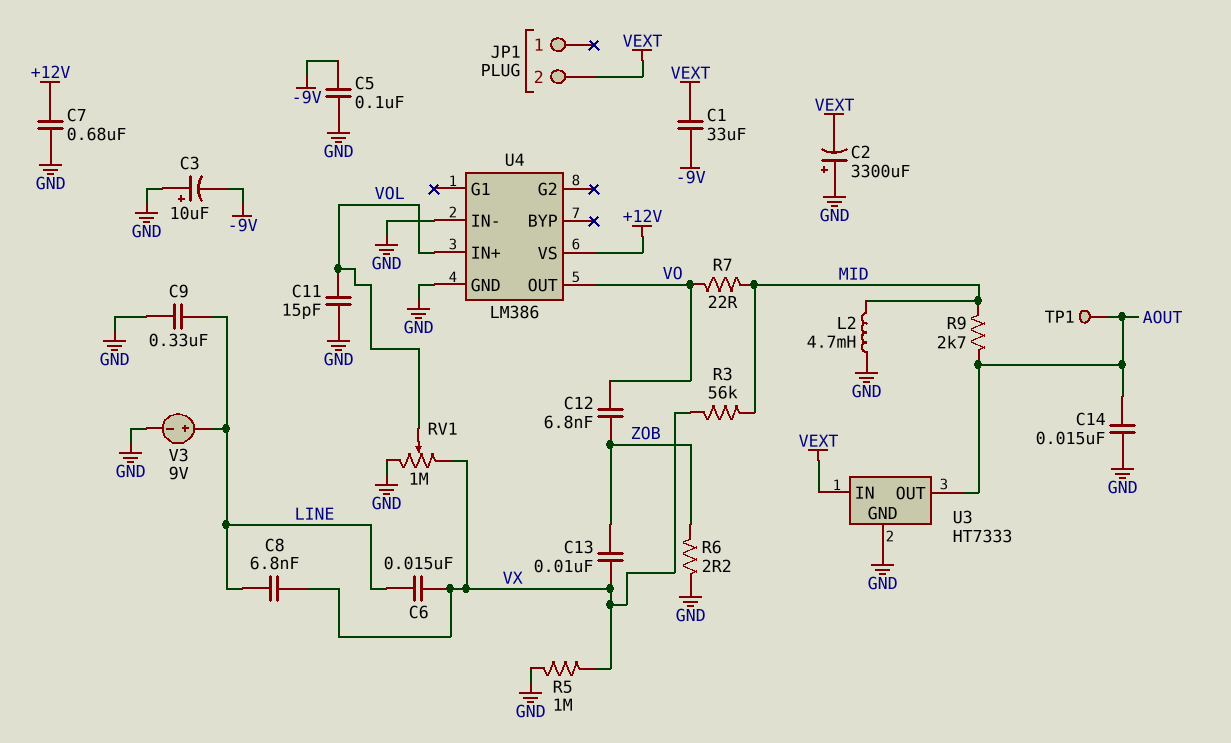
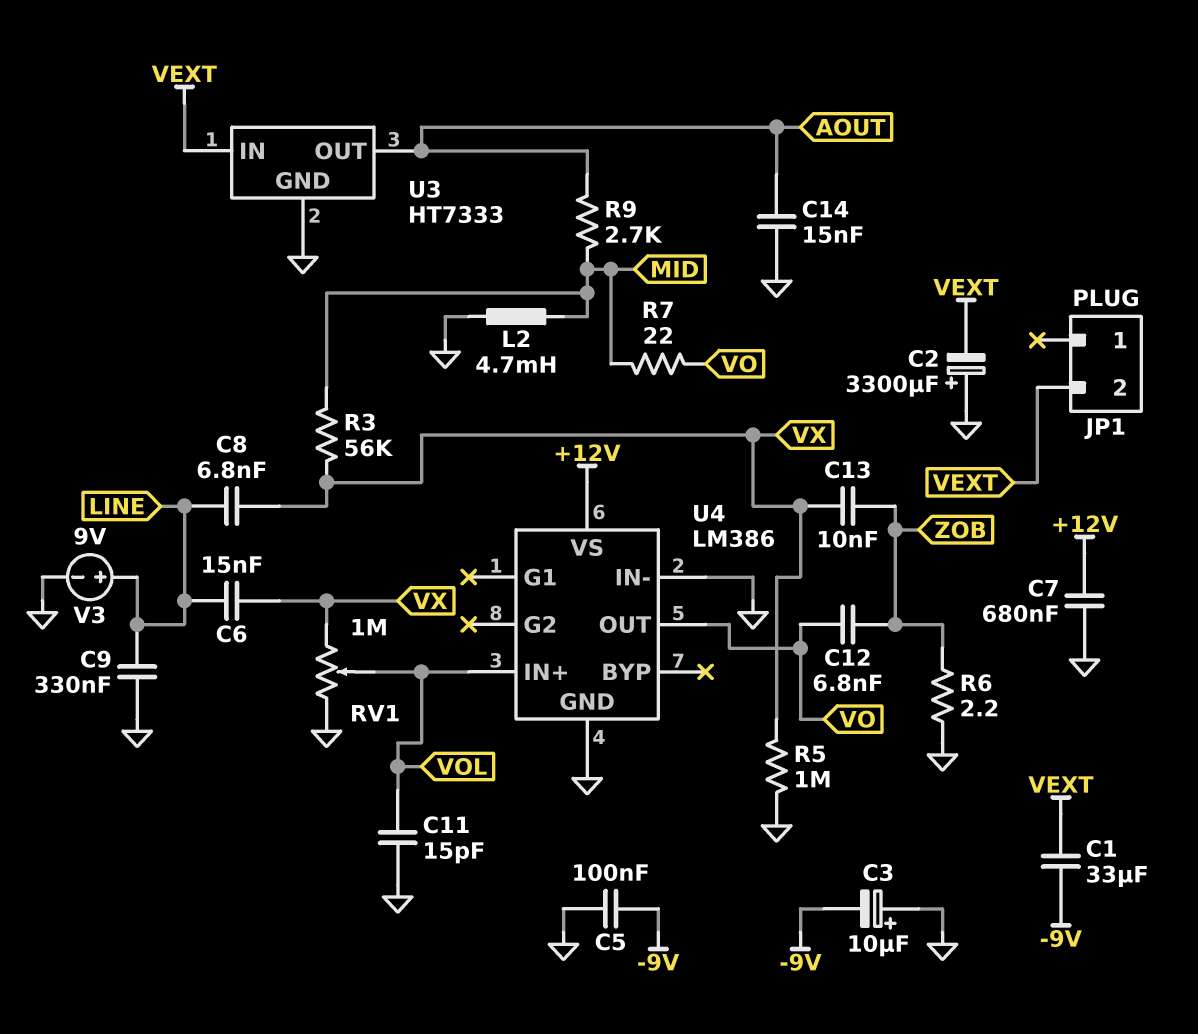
TP1: test point (AOUT) -> none

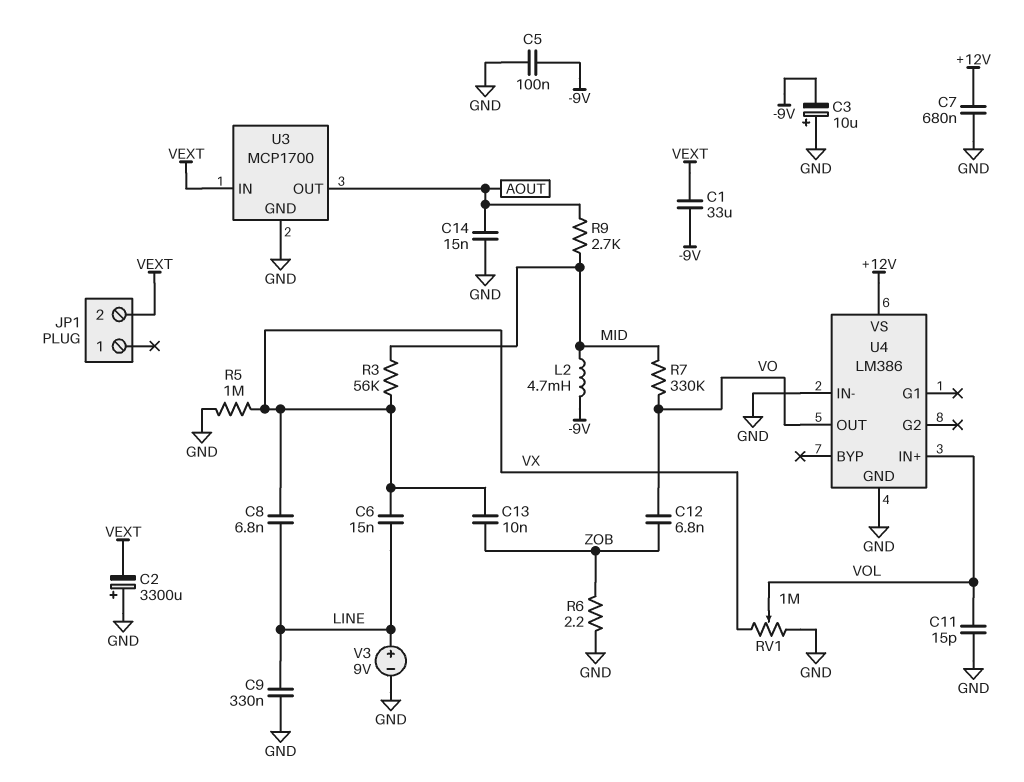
L2: 4.7mH (GND, MID) -> 4.7mH (-9V, MID)
R7: 22 (MID, VO) -> 330k (MID, VO)
U3: HT7333 -> MCP1700

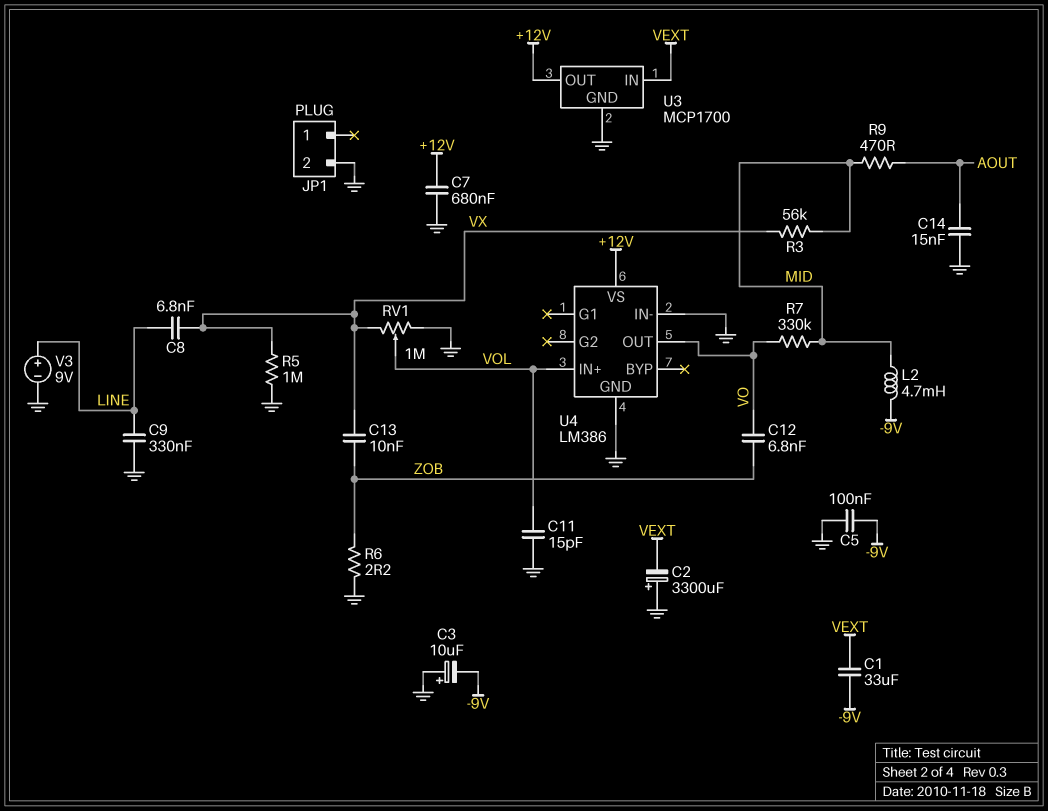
C6: 15nF (LINE, VX) -> none
JP1 pin 2: VEXT -> GND
R9: 2.7k (AOUT, MID) -> 470 (AOUT, MID)
U3 pin OUT: AOUT -> +12V

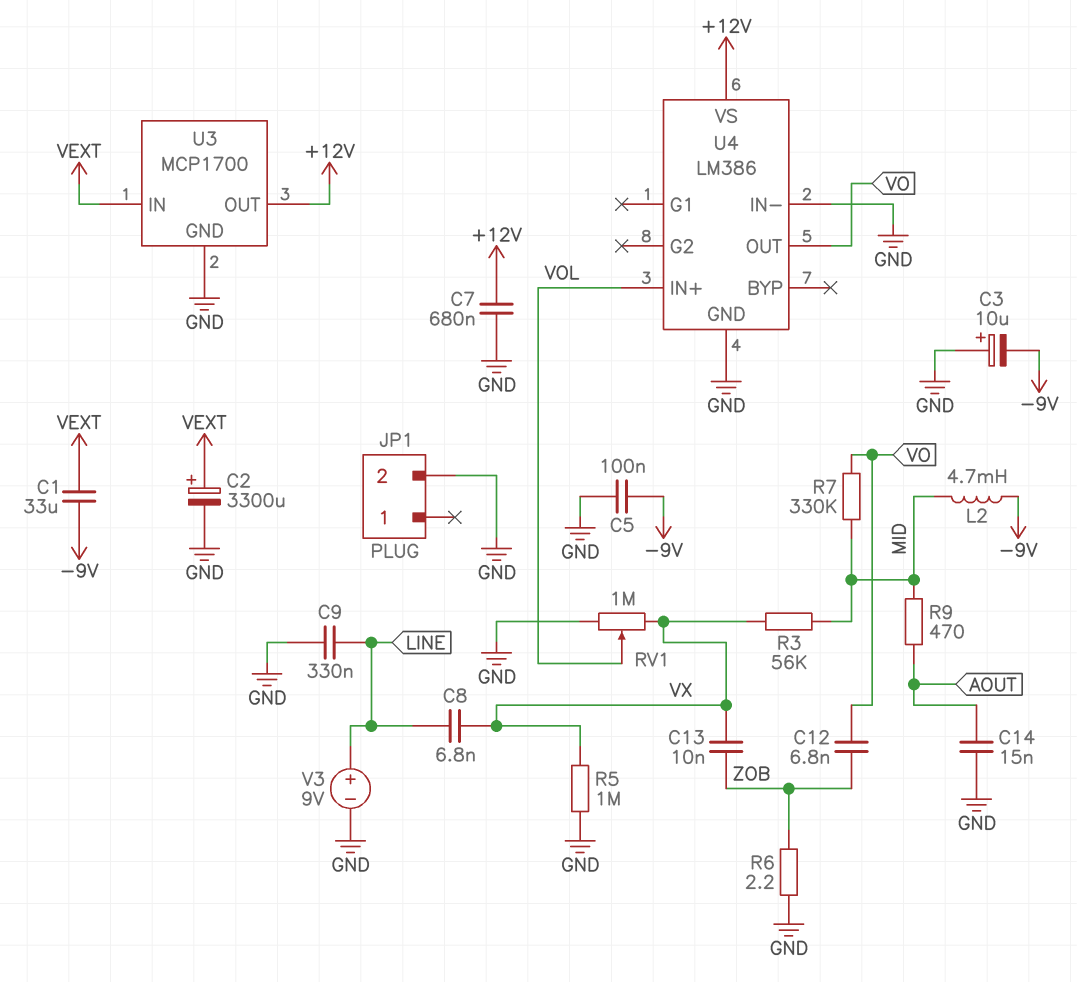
C2: 3300uF (plus GND, minus VEXT) -> 3300uF (plus VEXT, minus GND)
C11: 15pF (GND, VOL) -> none

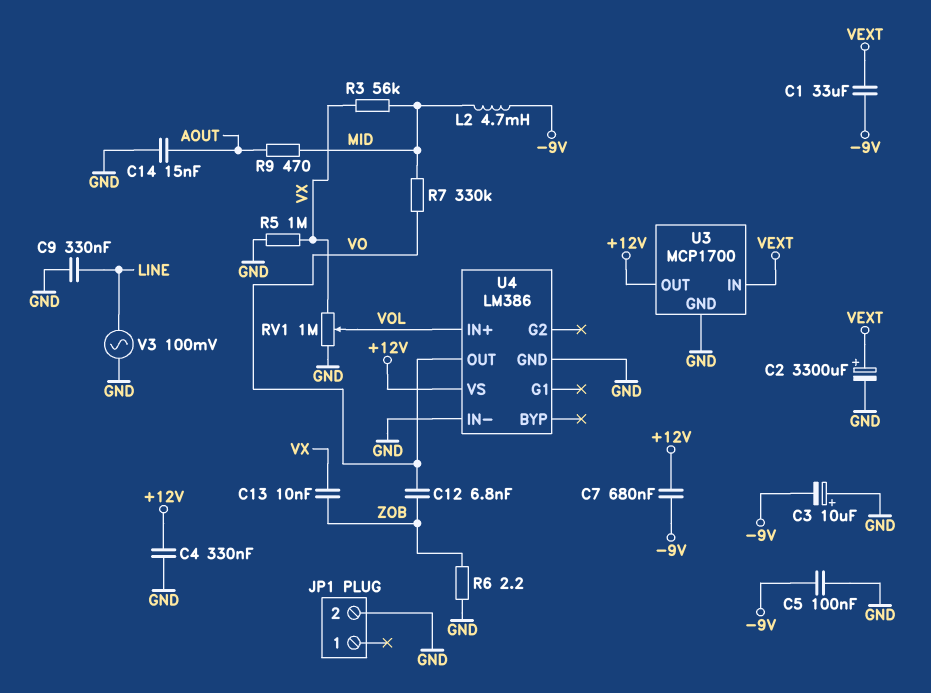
C4: none -> 330nF (+12V, GND)
C7: 680nF (+12V, GND) -> 680nF (+12V, -9V)
C8: 6.8nF (LINE, VX) -> none
V3: 9V (plus LINE, minus GND) -> AC 100mV (GND, LINE)

